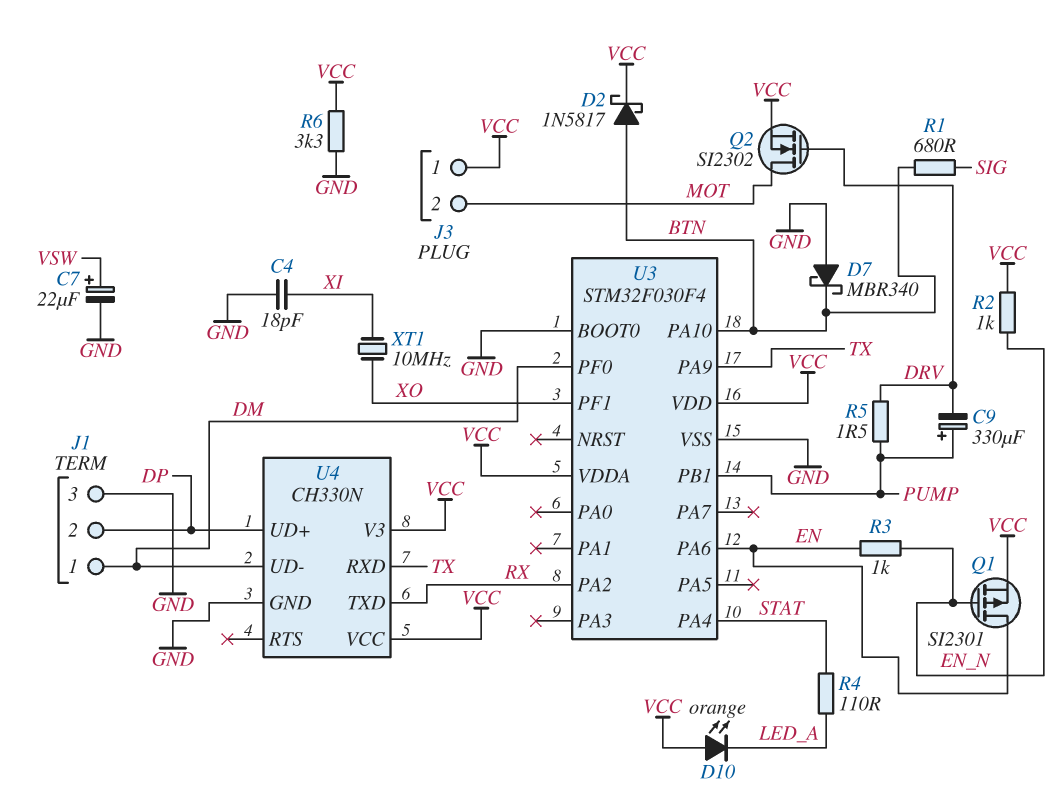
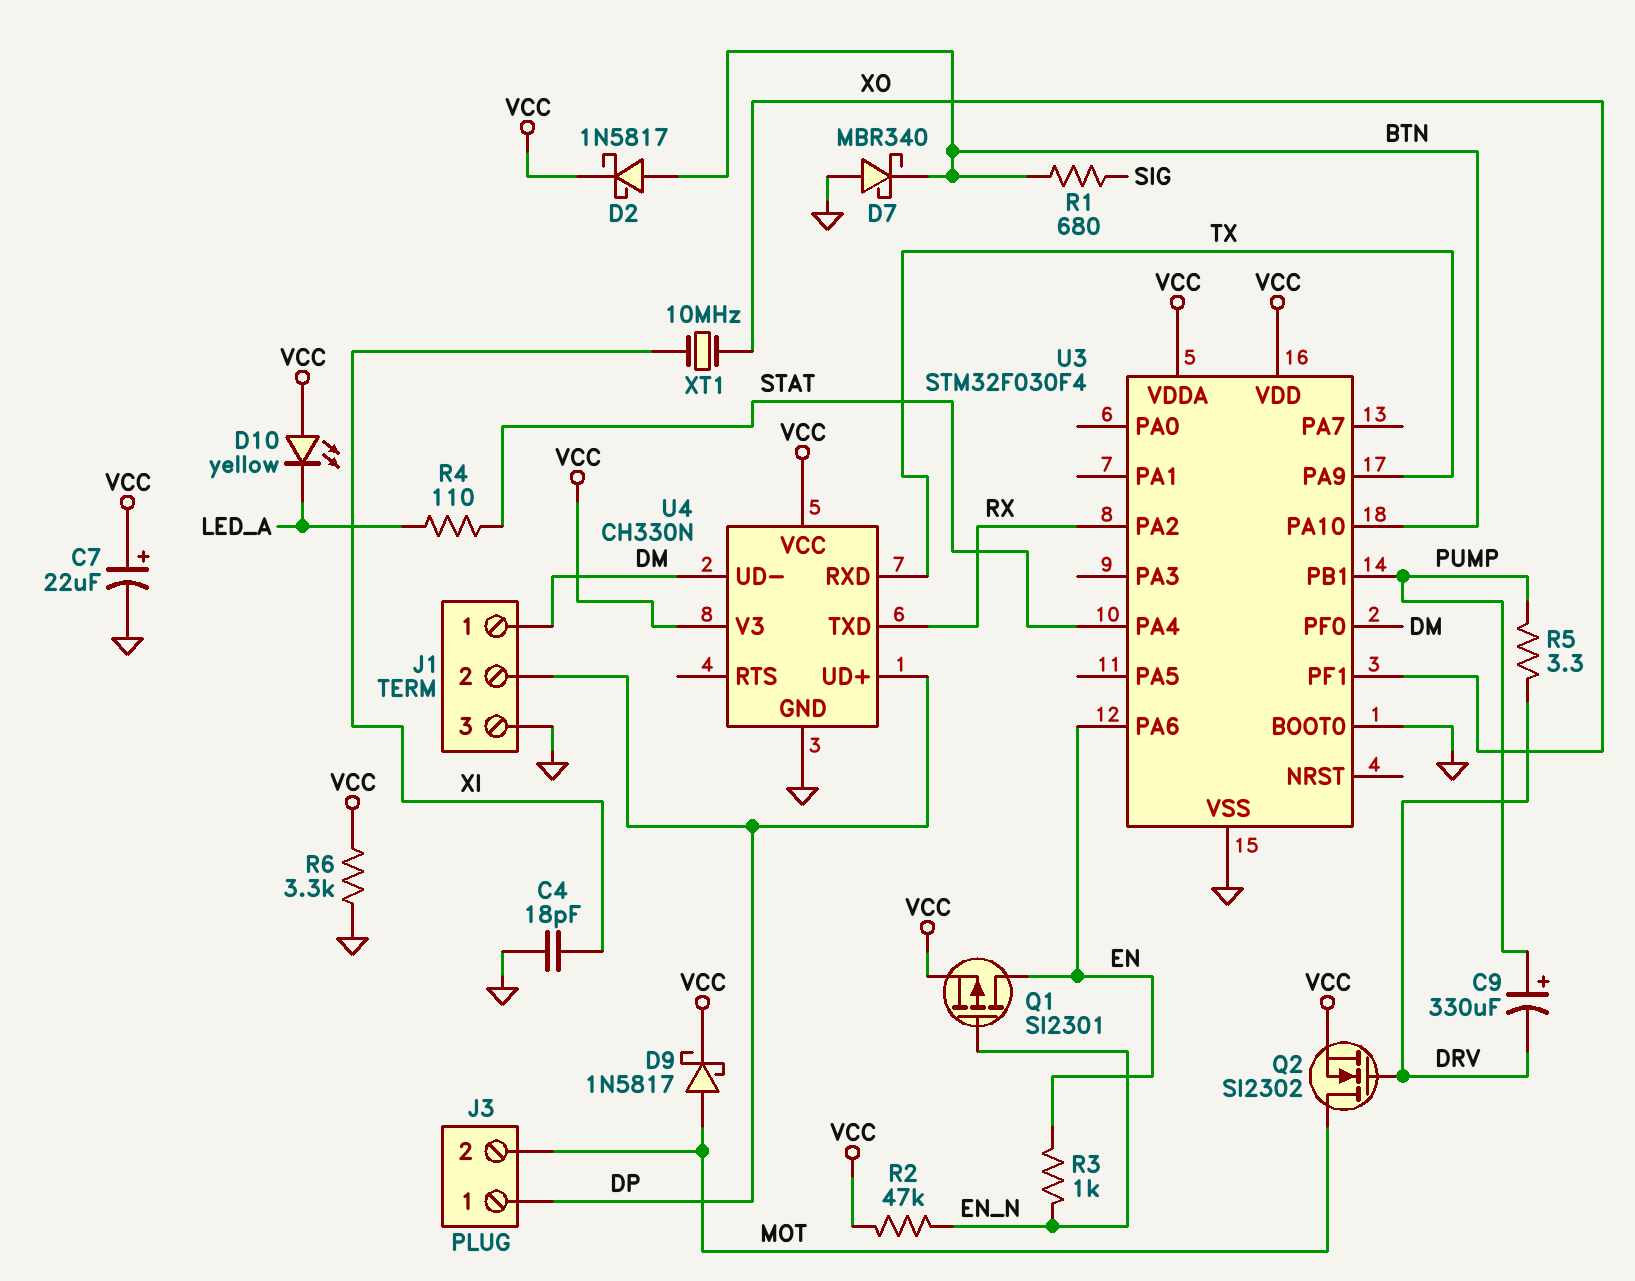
C7: 22uF (plus VSW, minus GND) -> 22uF (plus VCC, minus GND)
D9: none -> schottky 1N5817 (A MOT, K VCC)
D10: LED orange (A VCC, K LED_A) -> LED yellow (A VCC, K LED_A)
J3 pin 1: VCC -> DP
R2: 1k (EN_N, VCC) -> 47k (EN_N, VCC)
R5: 1.5 (DRV, PUMP) -> 3.3 (DRV, PUMP)

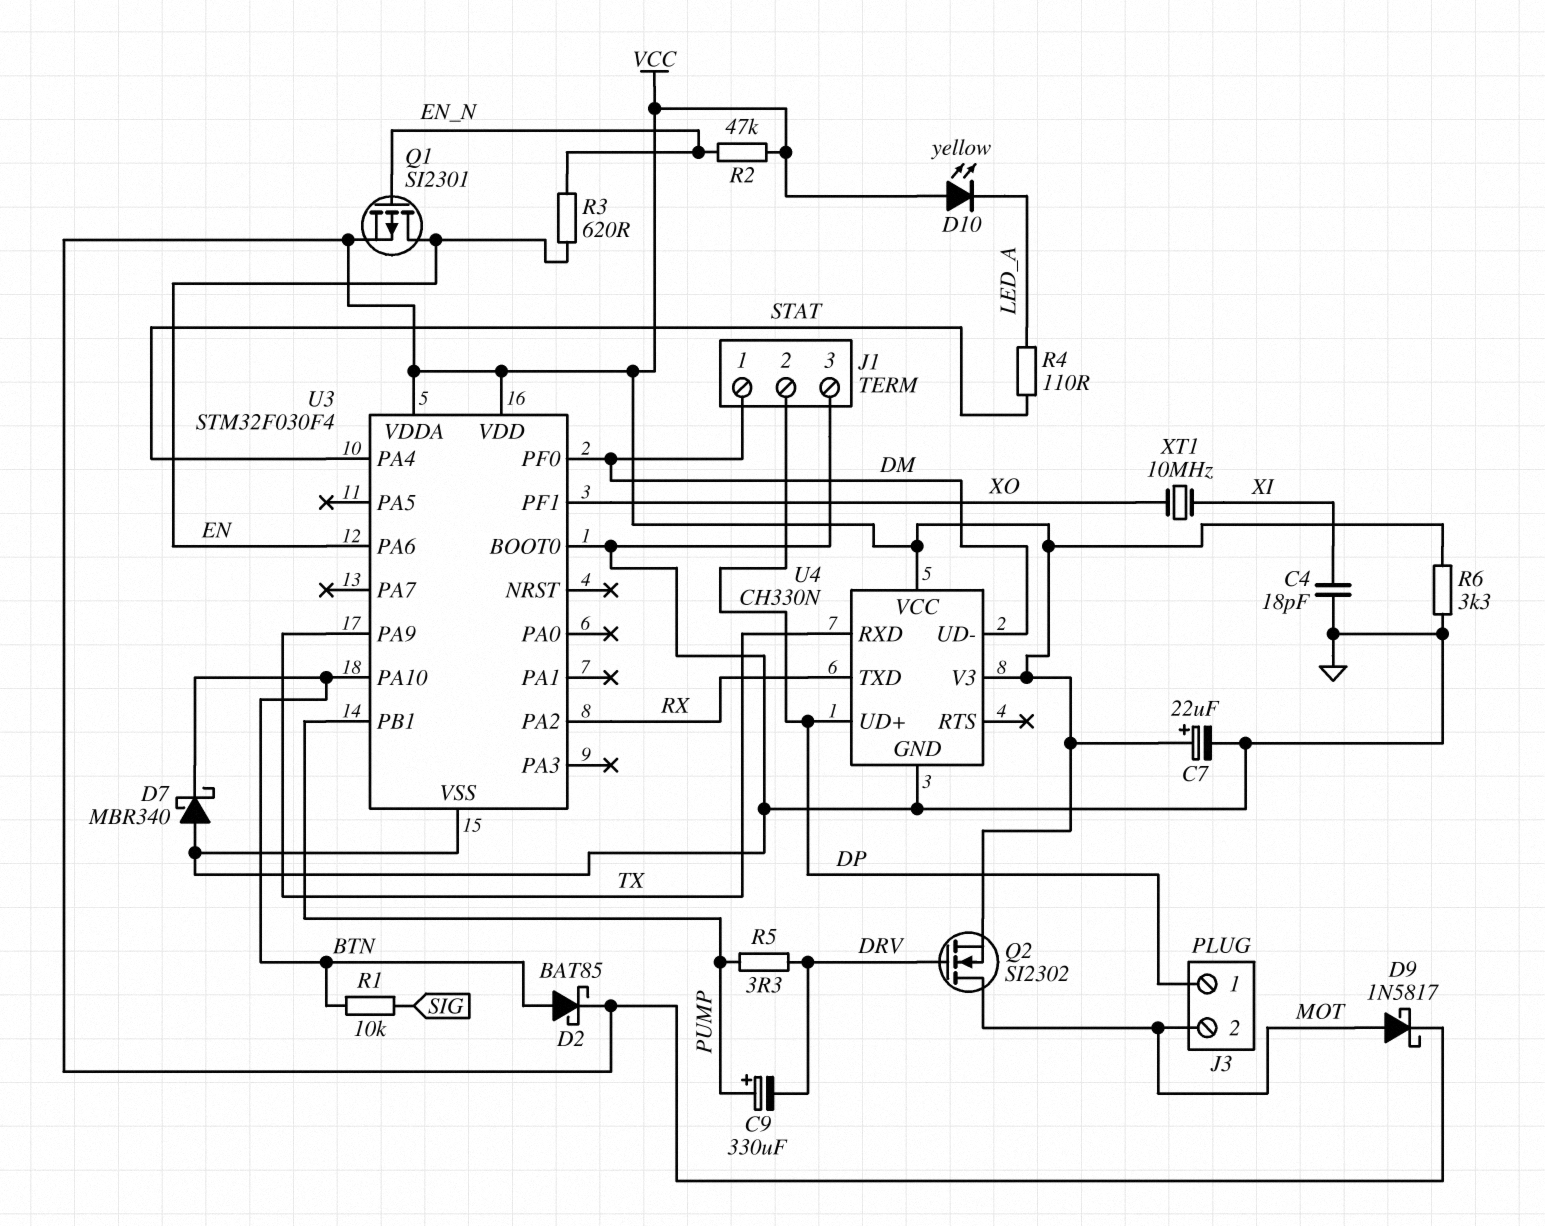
D2: schottky 1N5817 (A BTN, K VCC) -> schottky BAT85 (A BTN, K VCC)
R1: 680 (BTN, SIG) -> 10k (BTN, SIG)
R3: 1k (EN, EN_N) -> 620 (EN, EN_N)

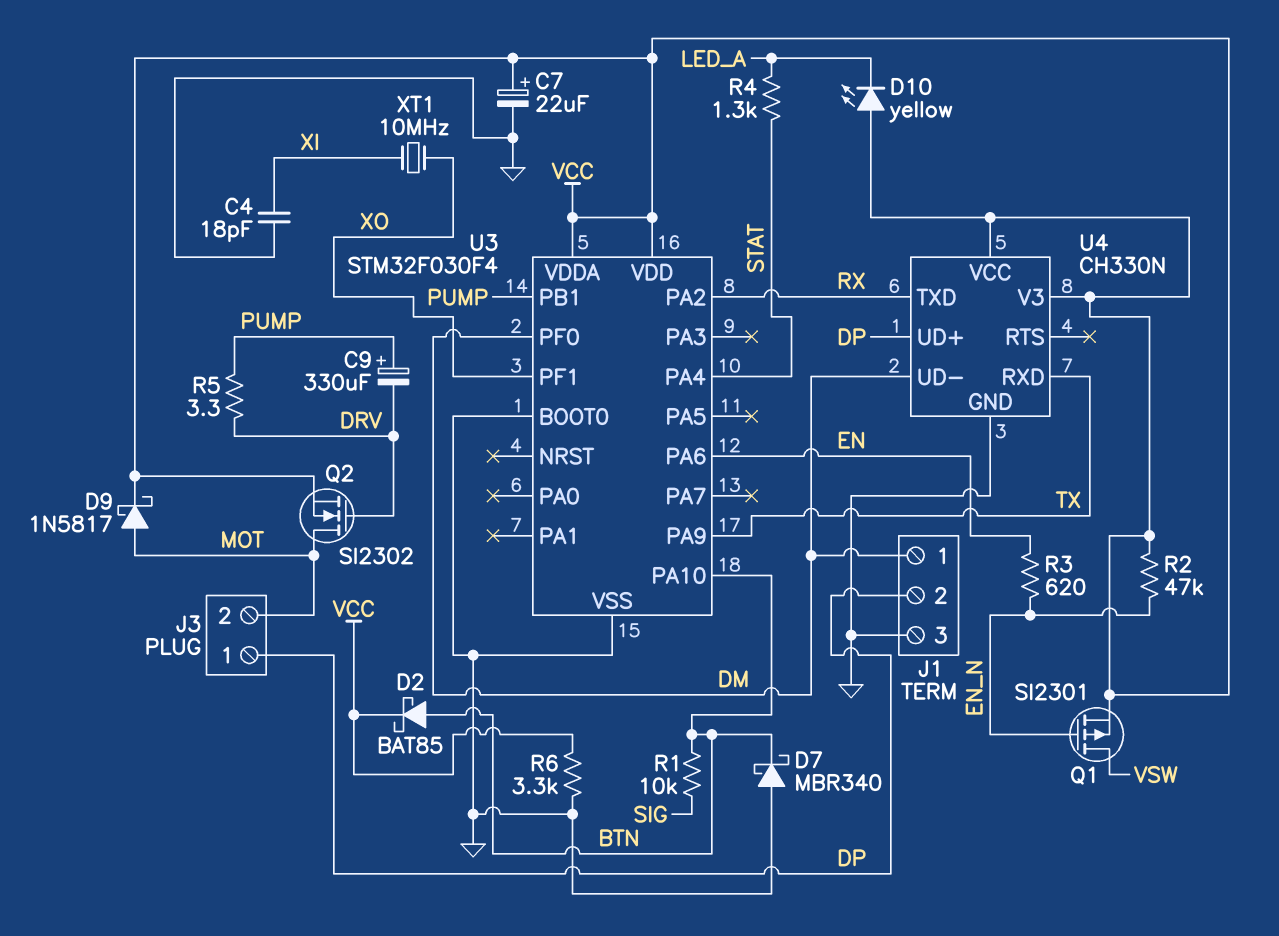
Q1: PMOS SI2301 (G EN_N, D EN, S VCC) -> PMOS SI2301 (G EN_N, D VSW, S VCC)
R4: 110 (LED_A, STAT) -> 1.3k (LED_A, STAT)

